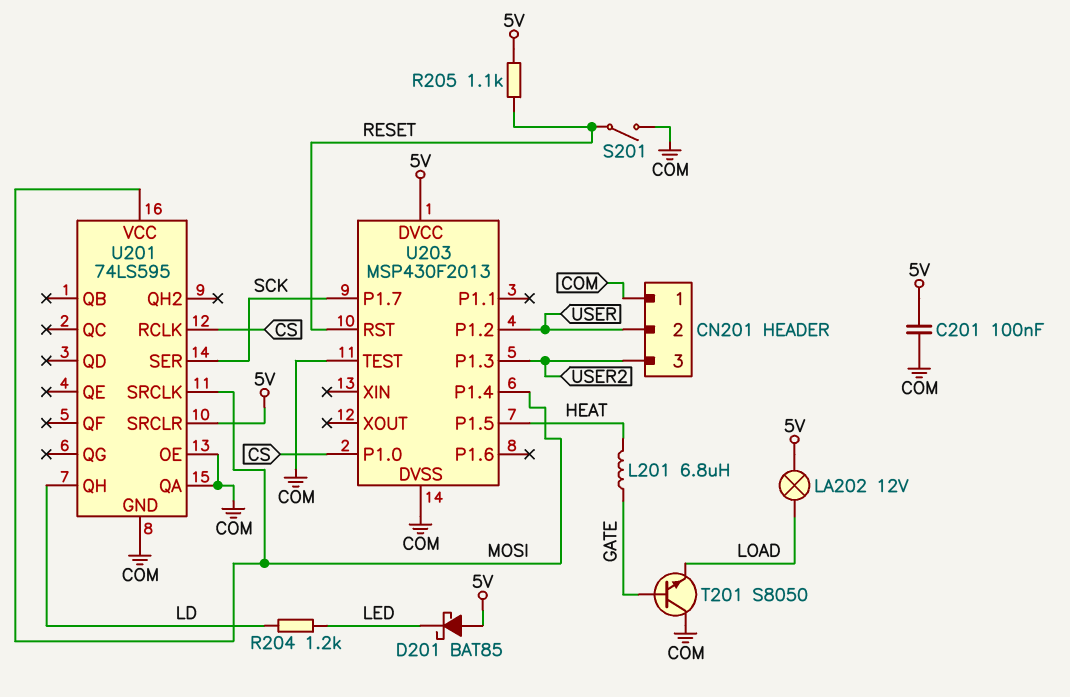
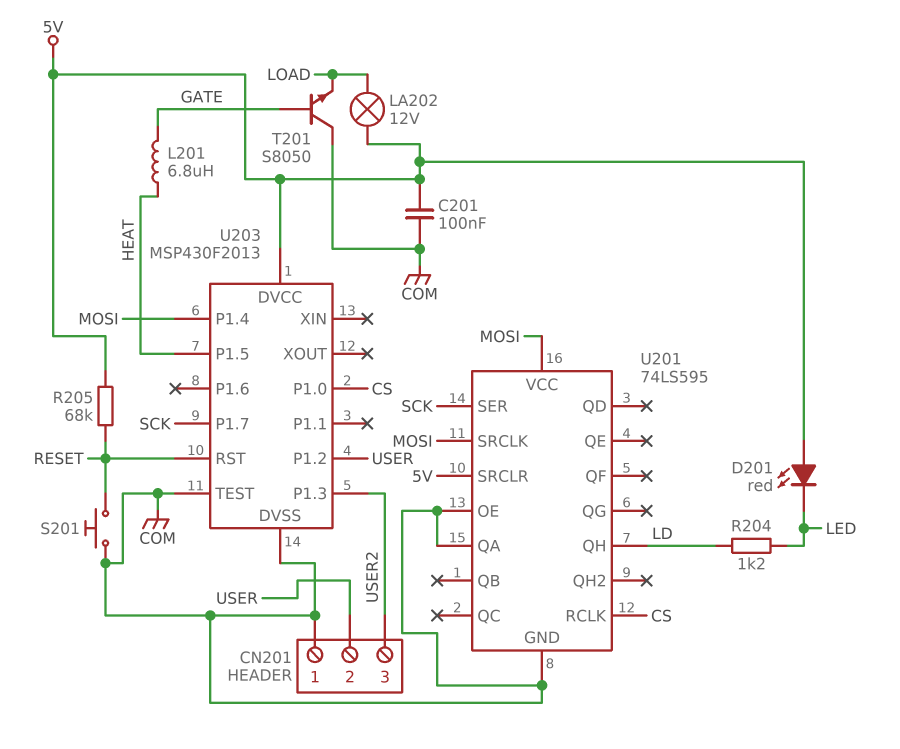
D201: schottky BAT85 (A 5V, K LED) -> LED red (A 5V, K LED)
R205: 1.1k (5V, RESET) -> 68k (5V, RESET)
S201: switch (COM, RESET) -> button (COM, RESET)

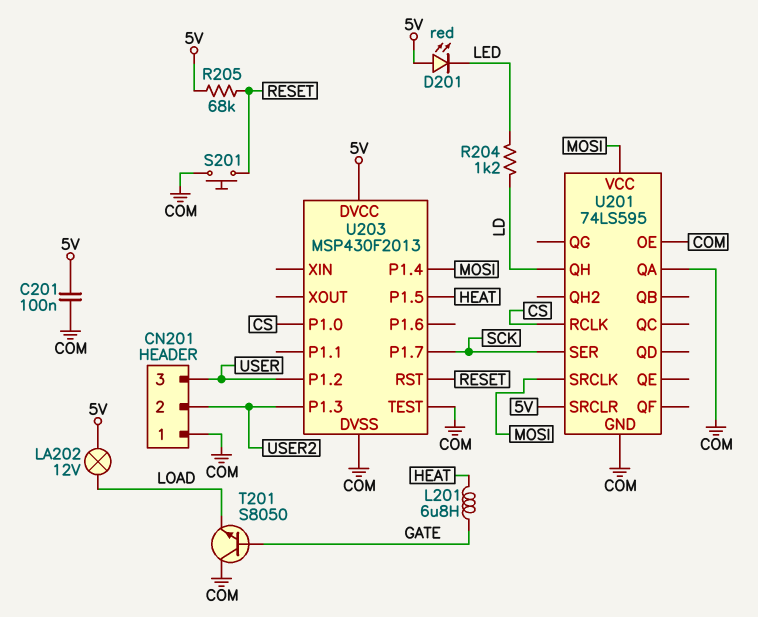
CN201 pin 2: USER -> USER2
CN201 pin 3: USER2 -> USER

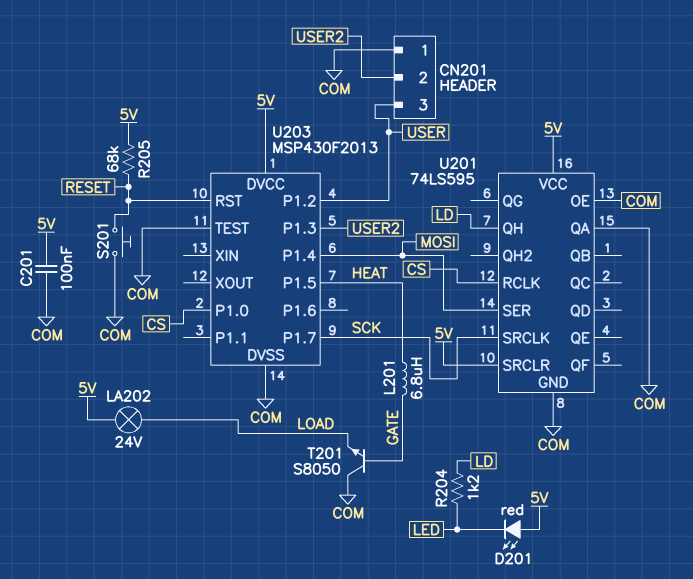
LA202: lamp 12V (5V, LOAD) -> lamp 24V (5V, LOAD)
U201 pin SER: SCK -> MOSI
U201 pin SRCLK: MOSI -> SCK
U201 pin VCC: MOSI -> 5V

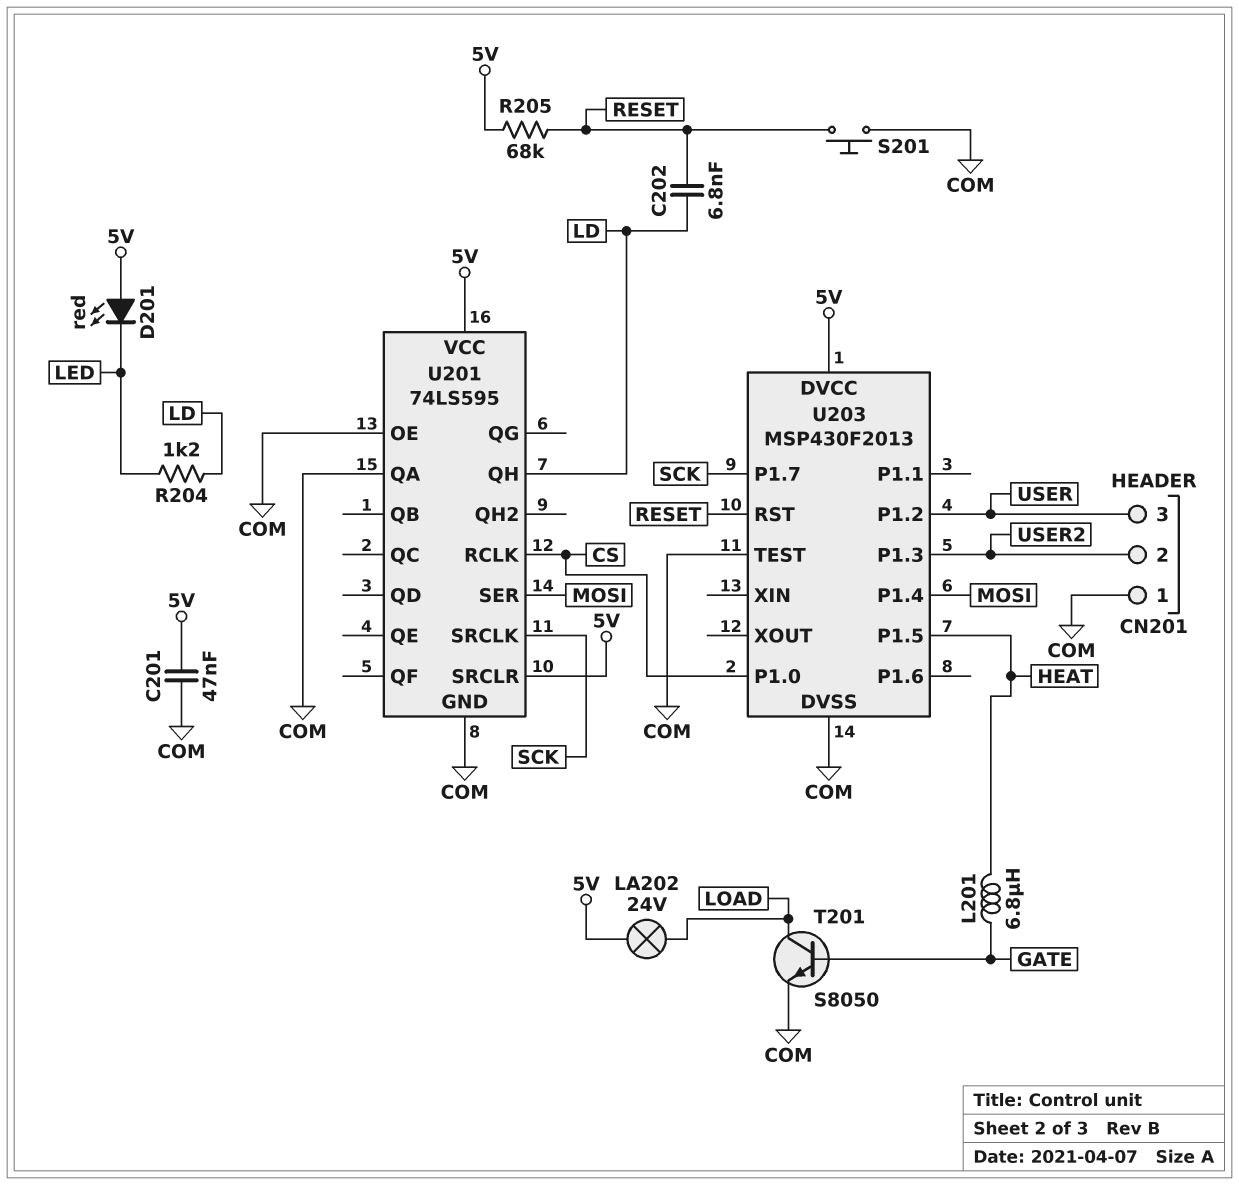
C201: 100nF (5V, COM) -> 47nF (5V, COM)
C202: none -> 6.8nF (LD, RESET)
T201: NPN S8050 (B GATE, C COM, E LOAD) -> NPN S8050 (B GATE, C LOAD, E COM)

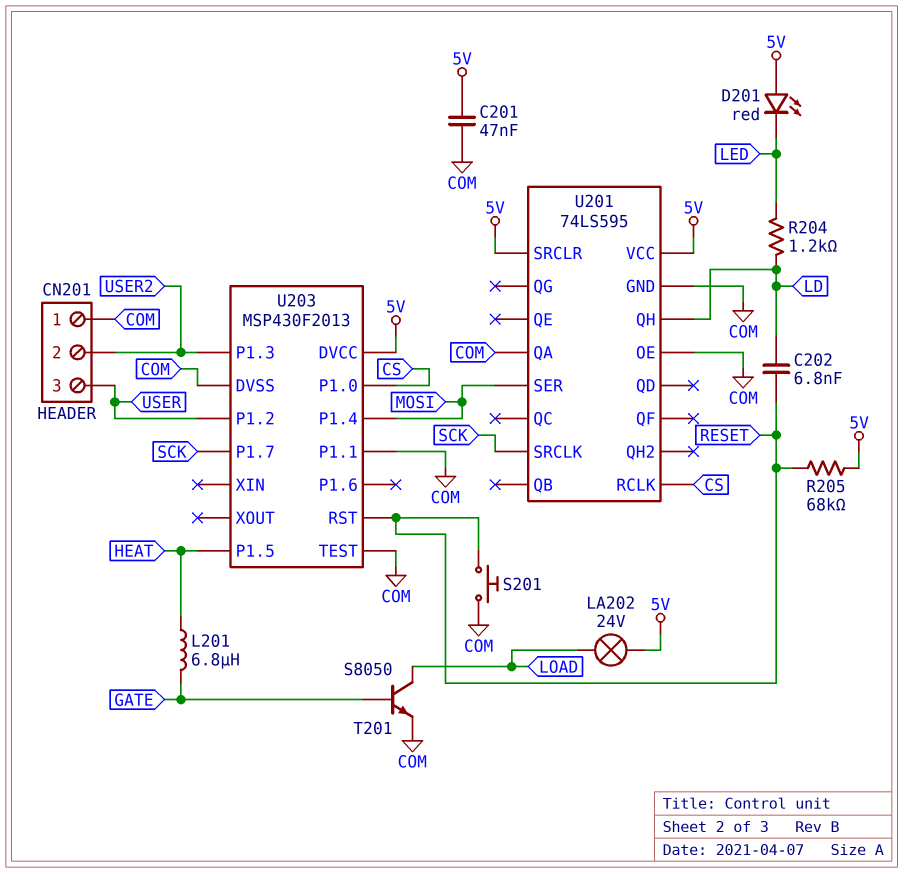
U203 pin P1.1: none -> COM

